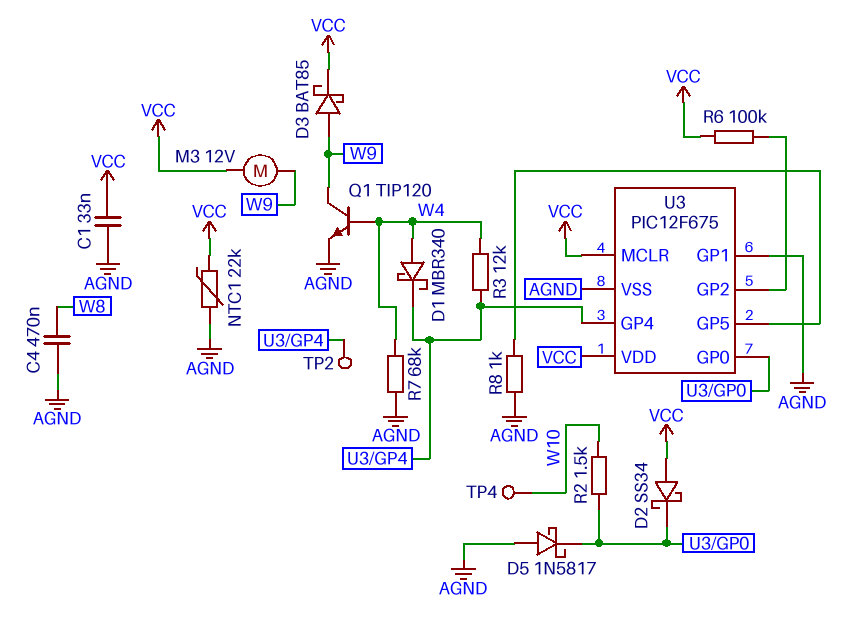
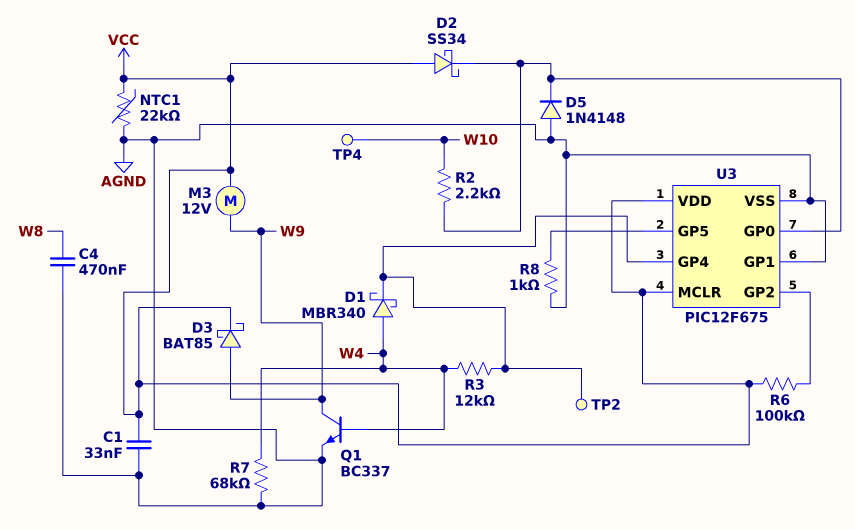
D5: schottky 1N5817 (A AGND, K U3/GP0) -> diode 1N4148 (A AGND, K U3/GP0)
Q1: NPN TIP120 (B W4, C W9, E AGND) -> NPN BC337 (B W4, C W9, E AGND)
R2: 1.5k (U3/GP0, W10) -> 2.2k (U3/GP0, W10)

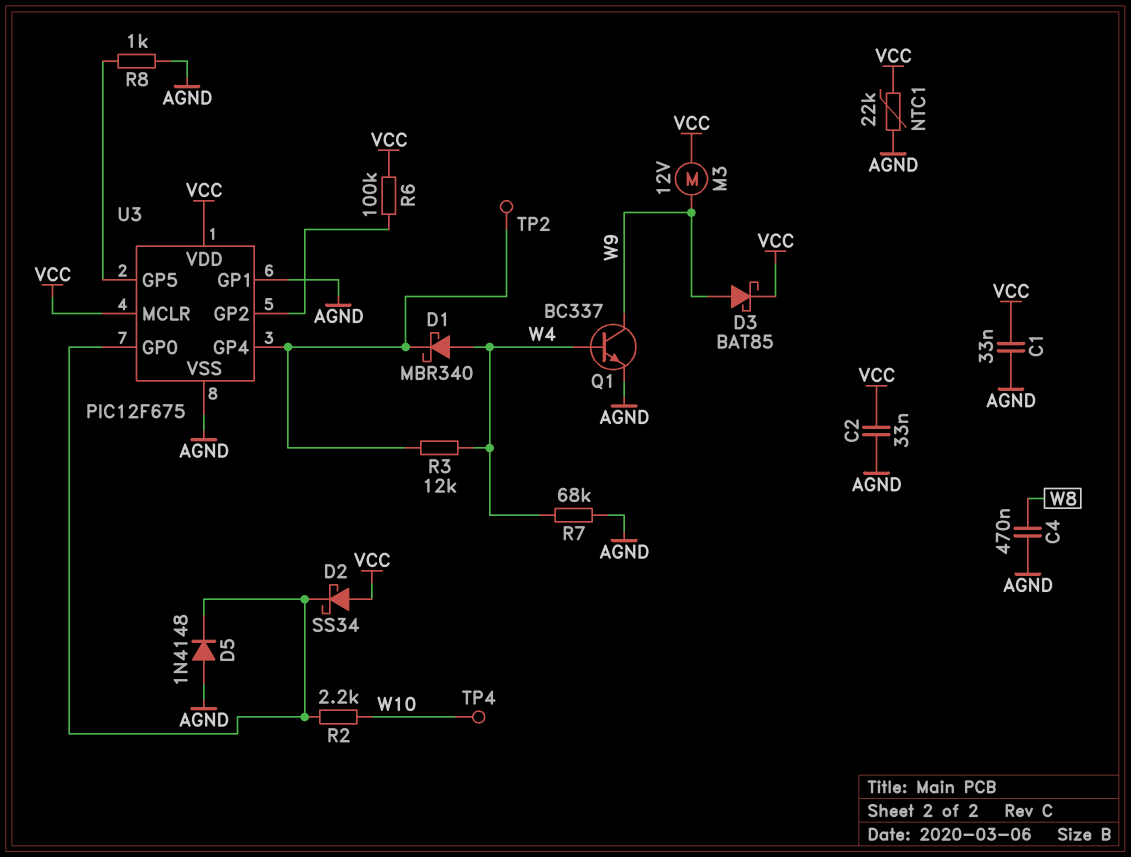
C2: none -> 33nF (AGND, VCC)

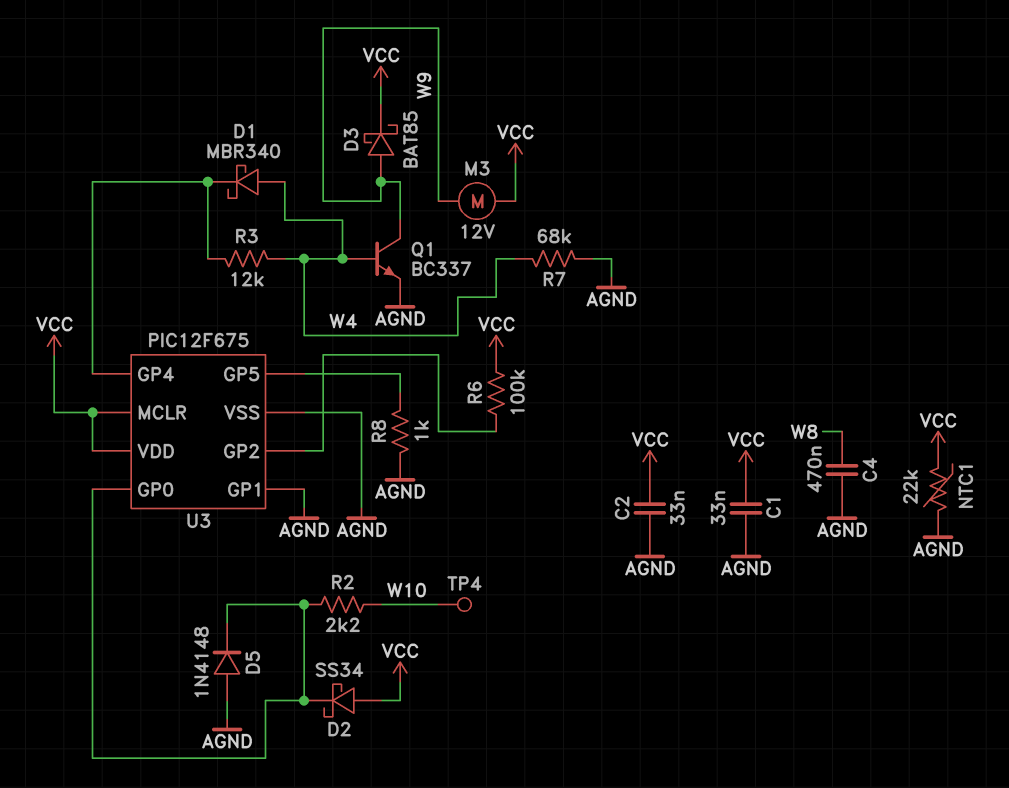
TP2: test point (U3/GP4) -> none

